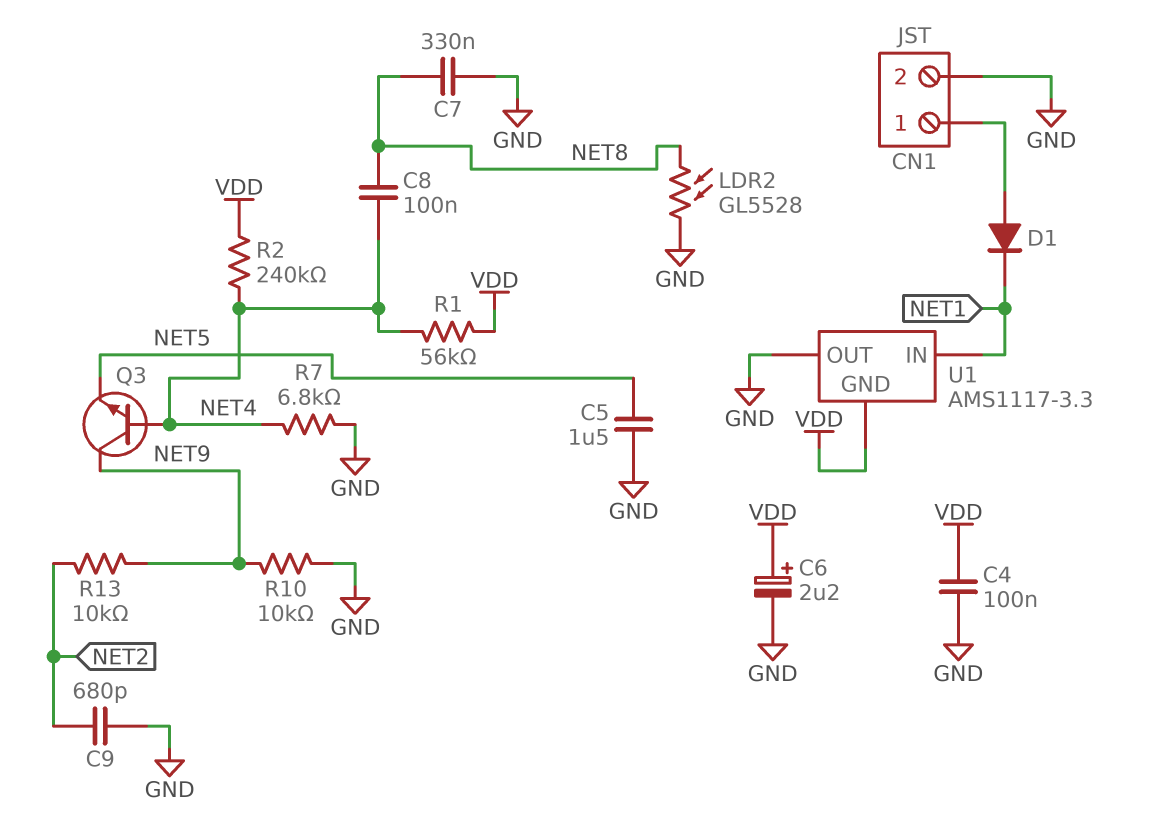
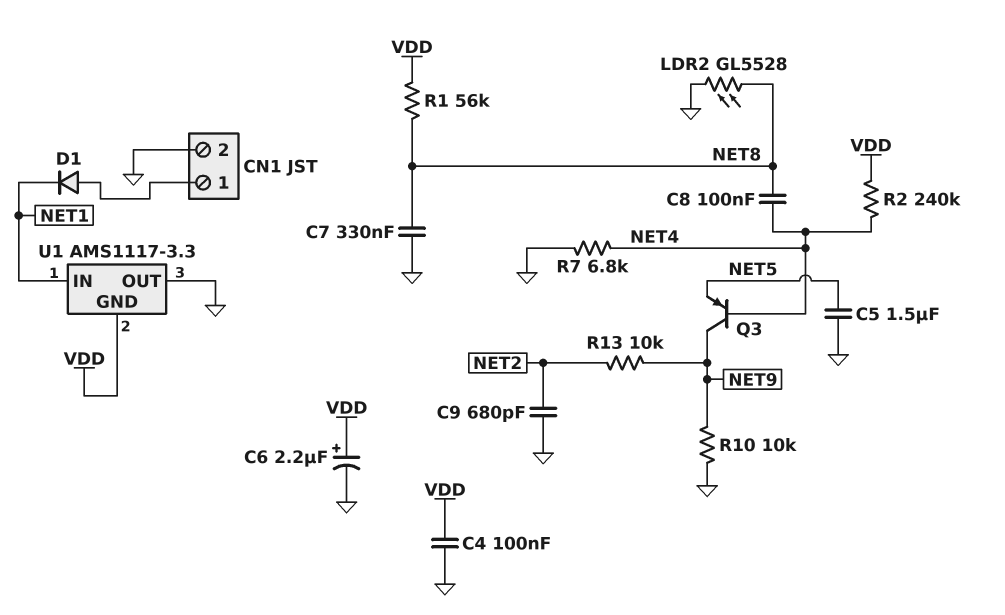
Q3: NPN (B NET4, C NET9, E NET5) -> PNP (B NET4, C NET9, E NET5)
R1: 56k (NET4, VDD) -> 56k (NET8, VDD)

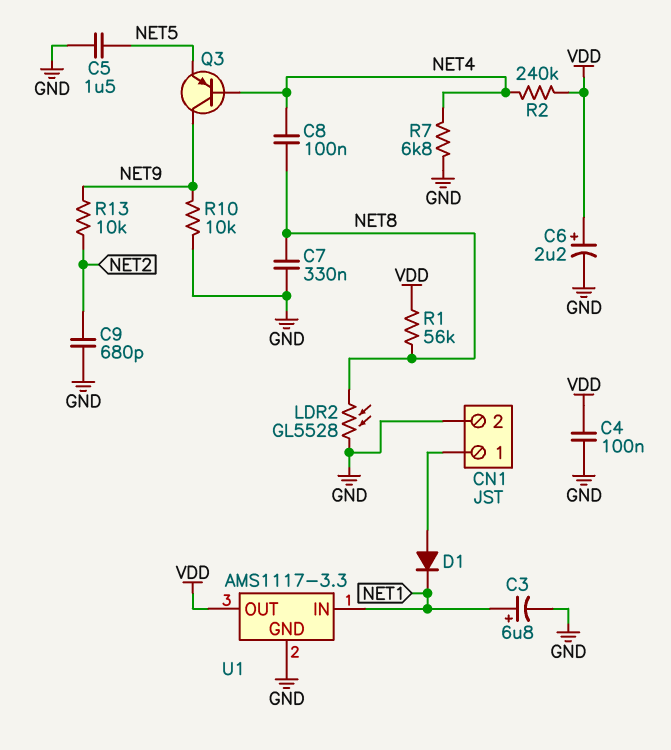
C3: none -> 6.8uF (plus NET1, minus GND)
U1 pin GND: VDD -> GND
U1 pin OUT: GND -> VDD

